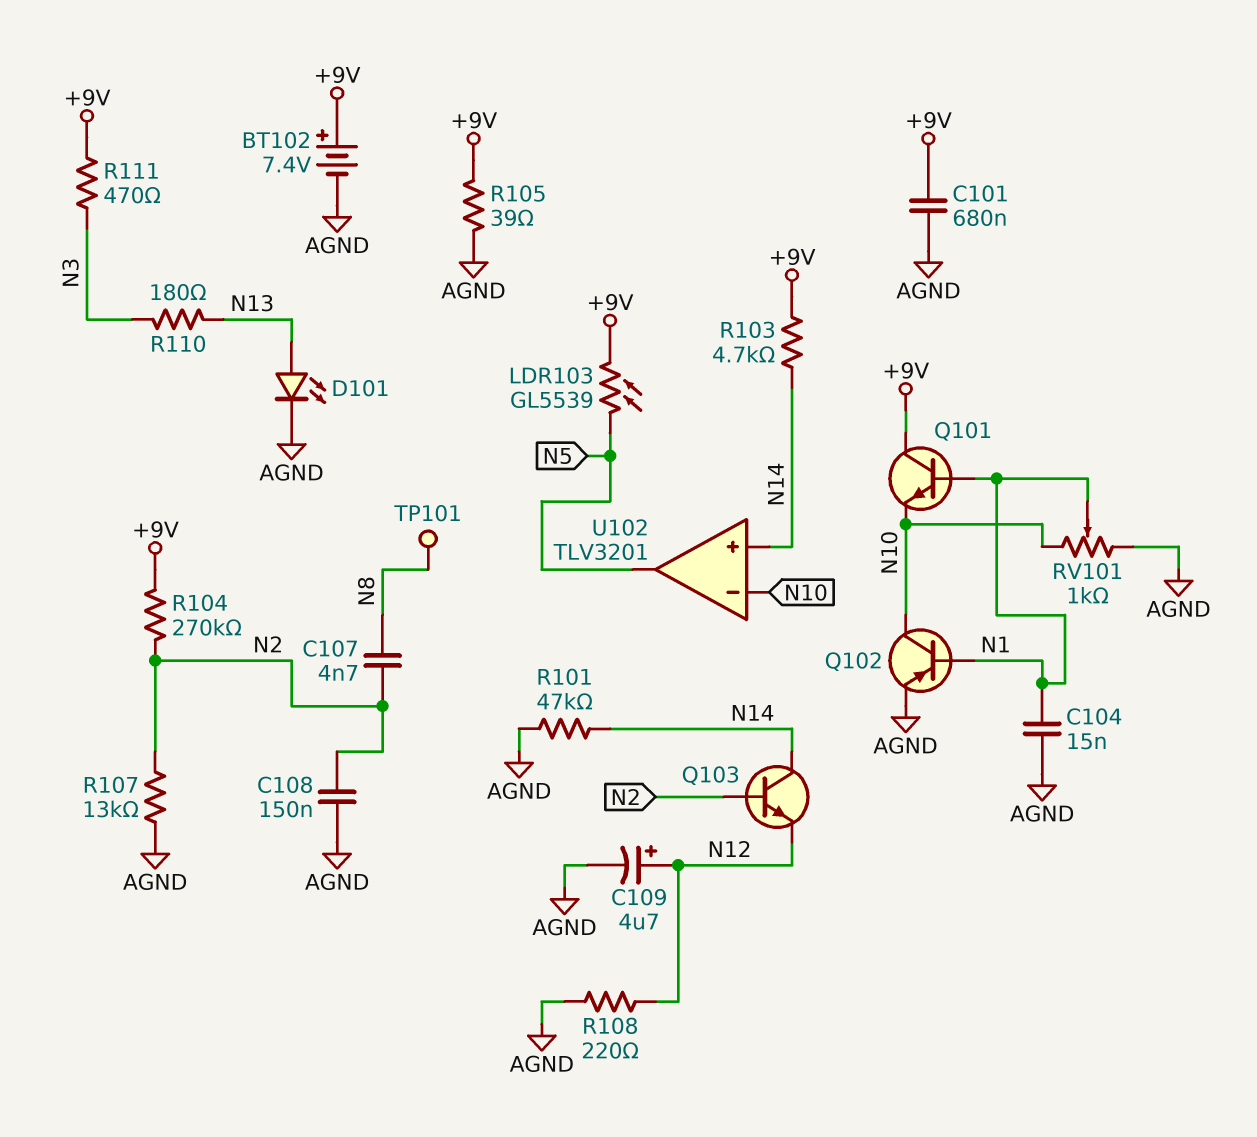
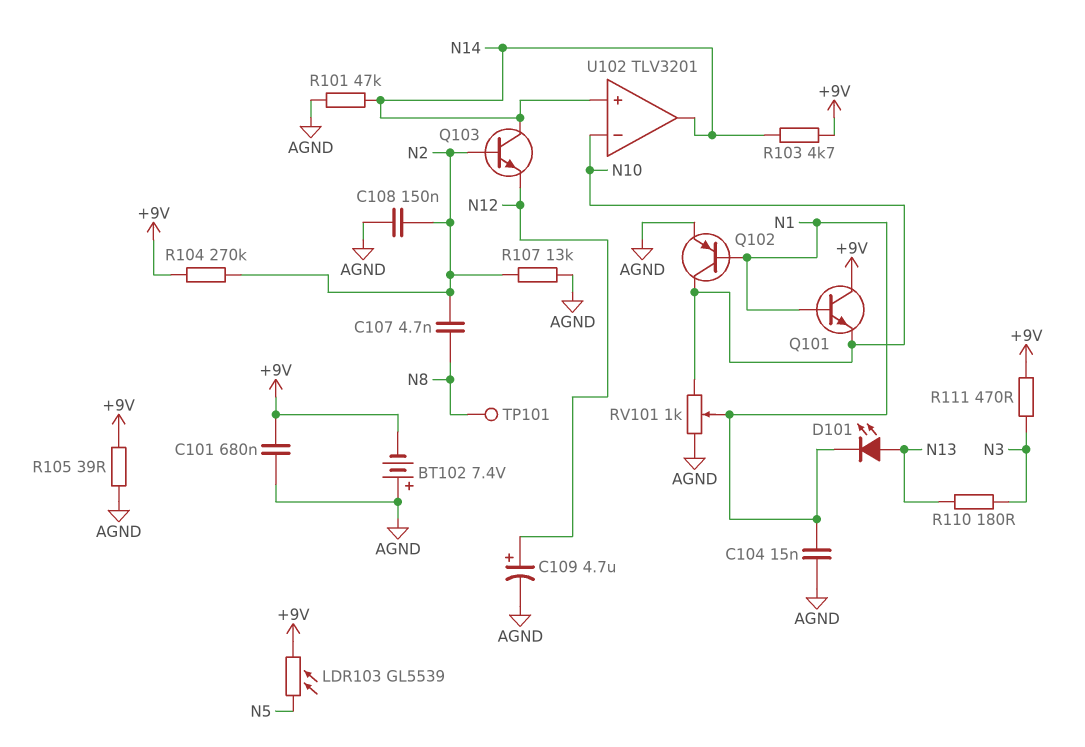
BT102: 7.4V (plus +9V, minus AGND) -> 7.4V (plus AGND, minus +9V)
D101: LED (A N13, K AGND) -> LED (A N13, K N1)
R108: 220 (AGND, N12) -> none
U102 pin out: N5 -> N14

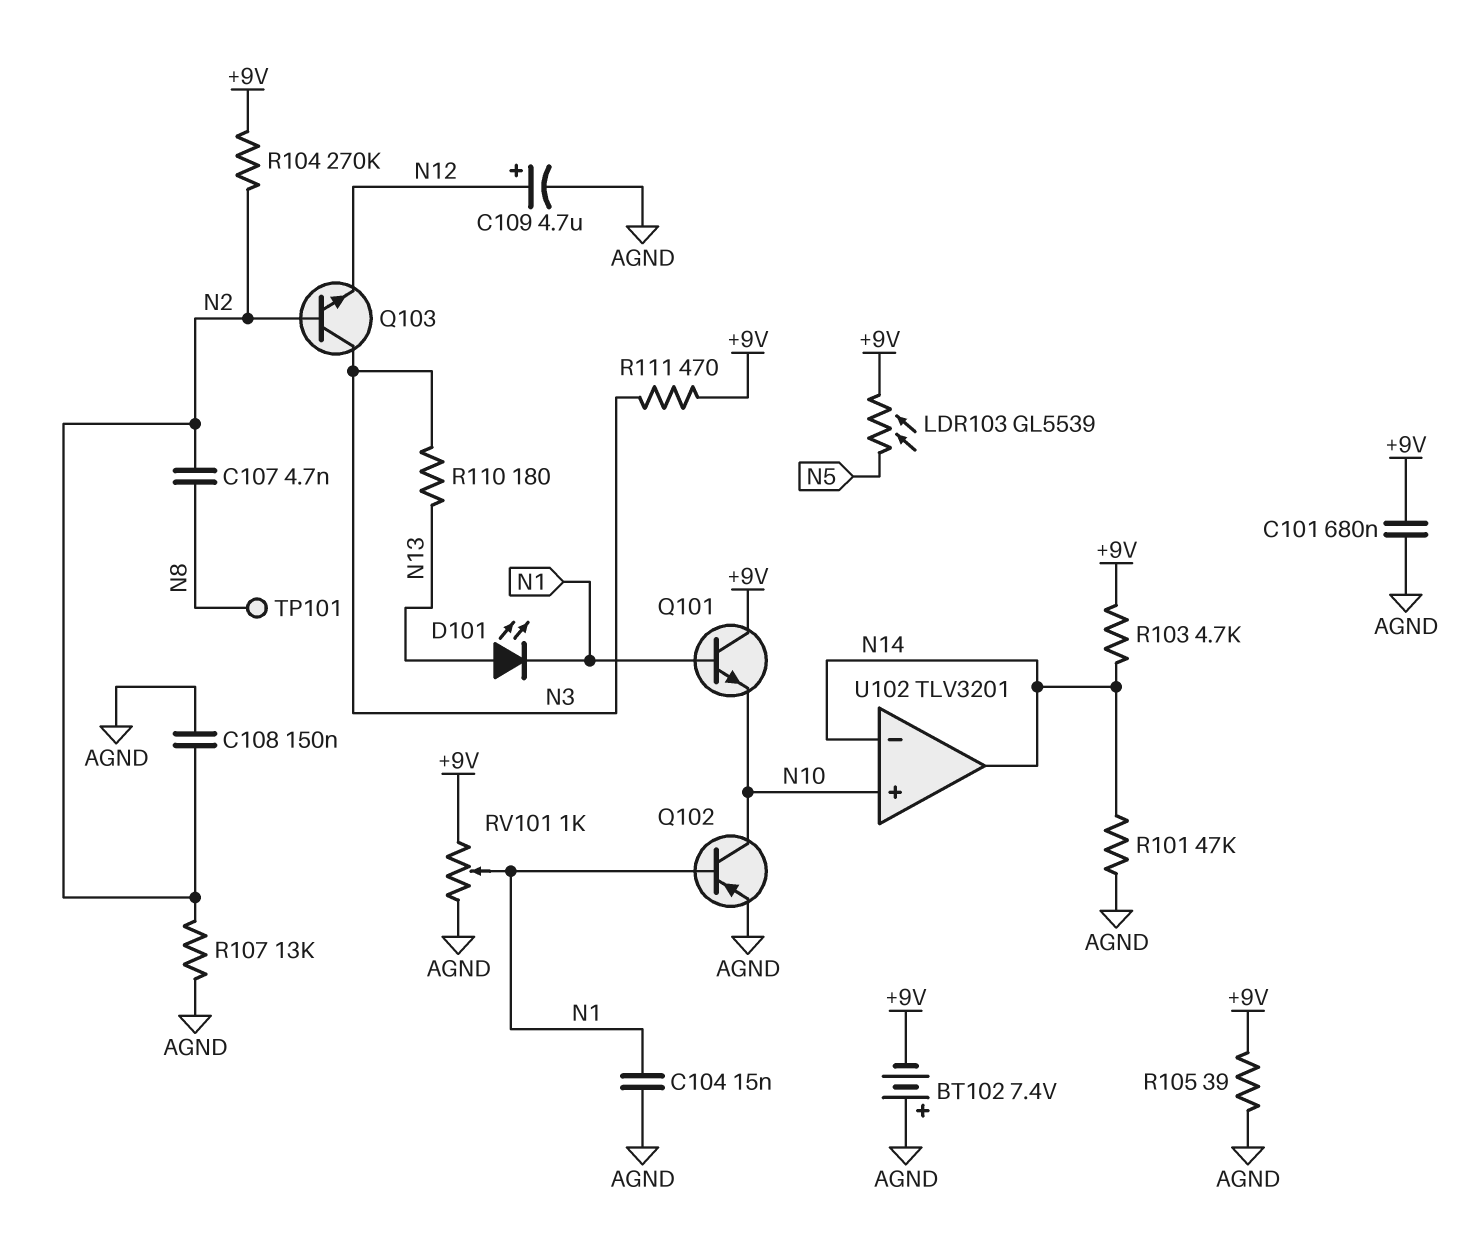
Q103: NPN (B N2, C N14, E N12) -> NPN (B N2, C N3, E N12)
RV101: 1k (AGND, N10, wiper N1) -> 1k (+9V, AGND, wiper N1)
U102 pin in+: N14 -> N10
U102 pin in-: N10 -> N14

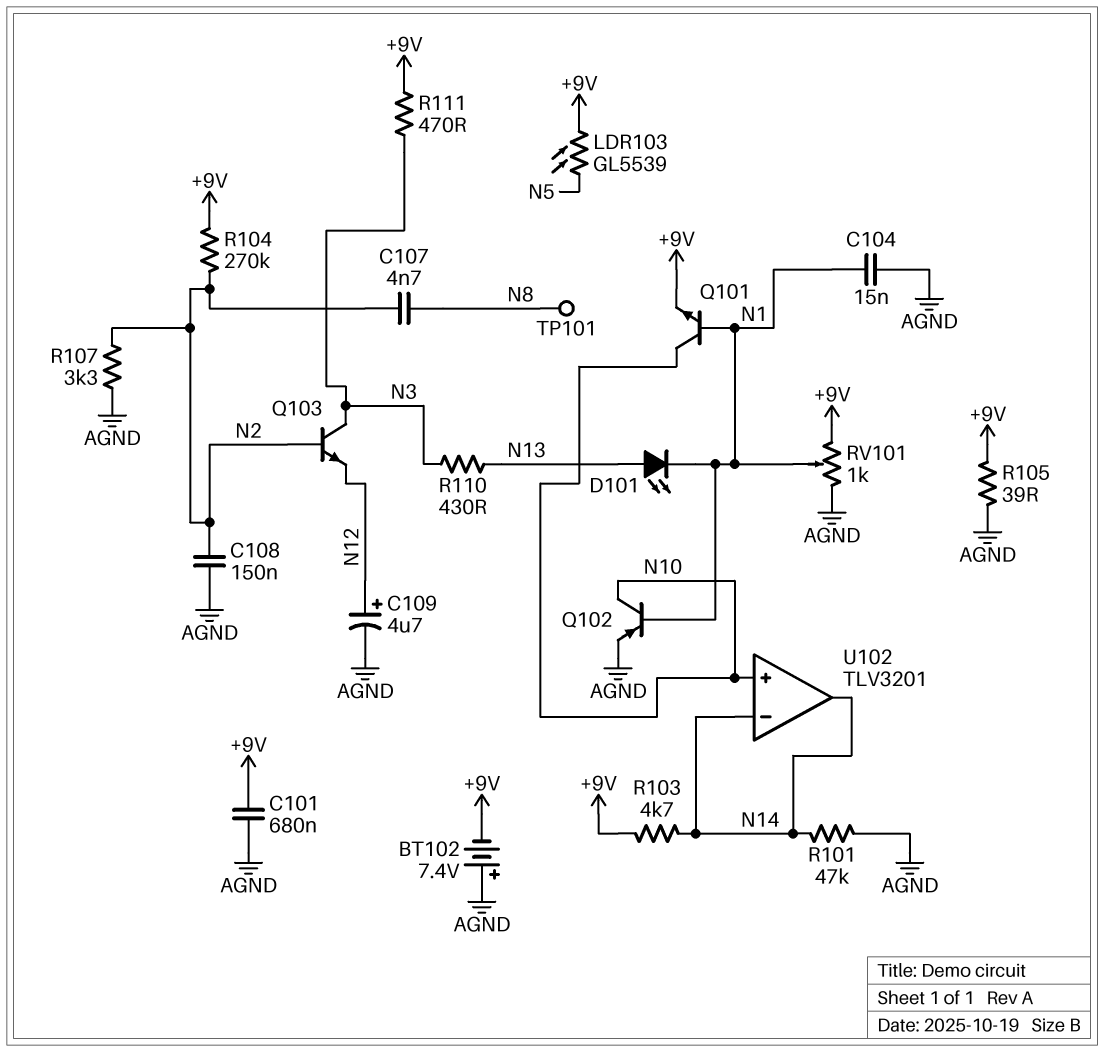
Q101: NPN (B N1, C +9V, E N10) -> NPN (B N1, C N10, E +9V)
R107: 13k (AGND, N2) -> 3.3k (AGND, N2)
R110: 180 (N3, N13) -> 430 (N3, N13)

